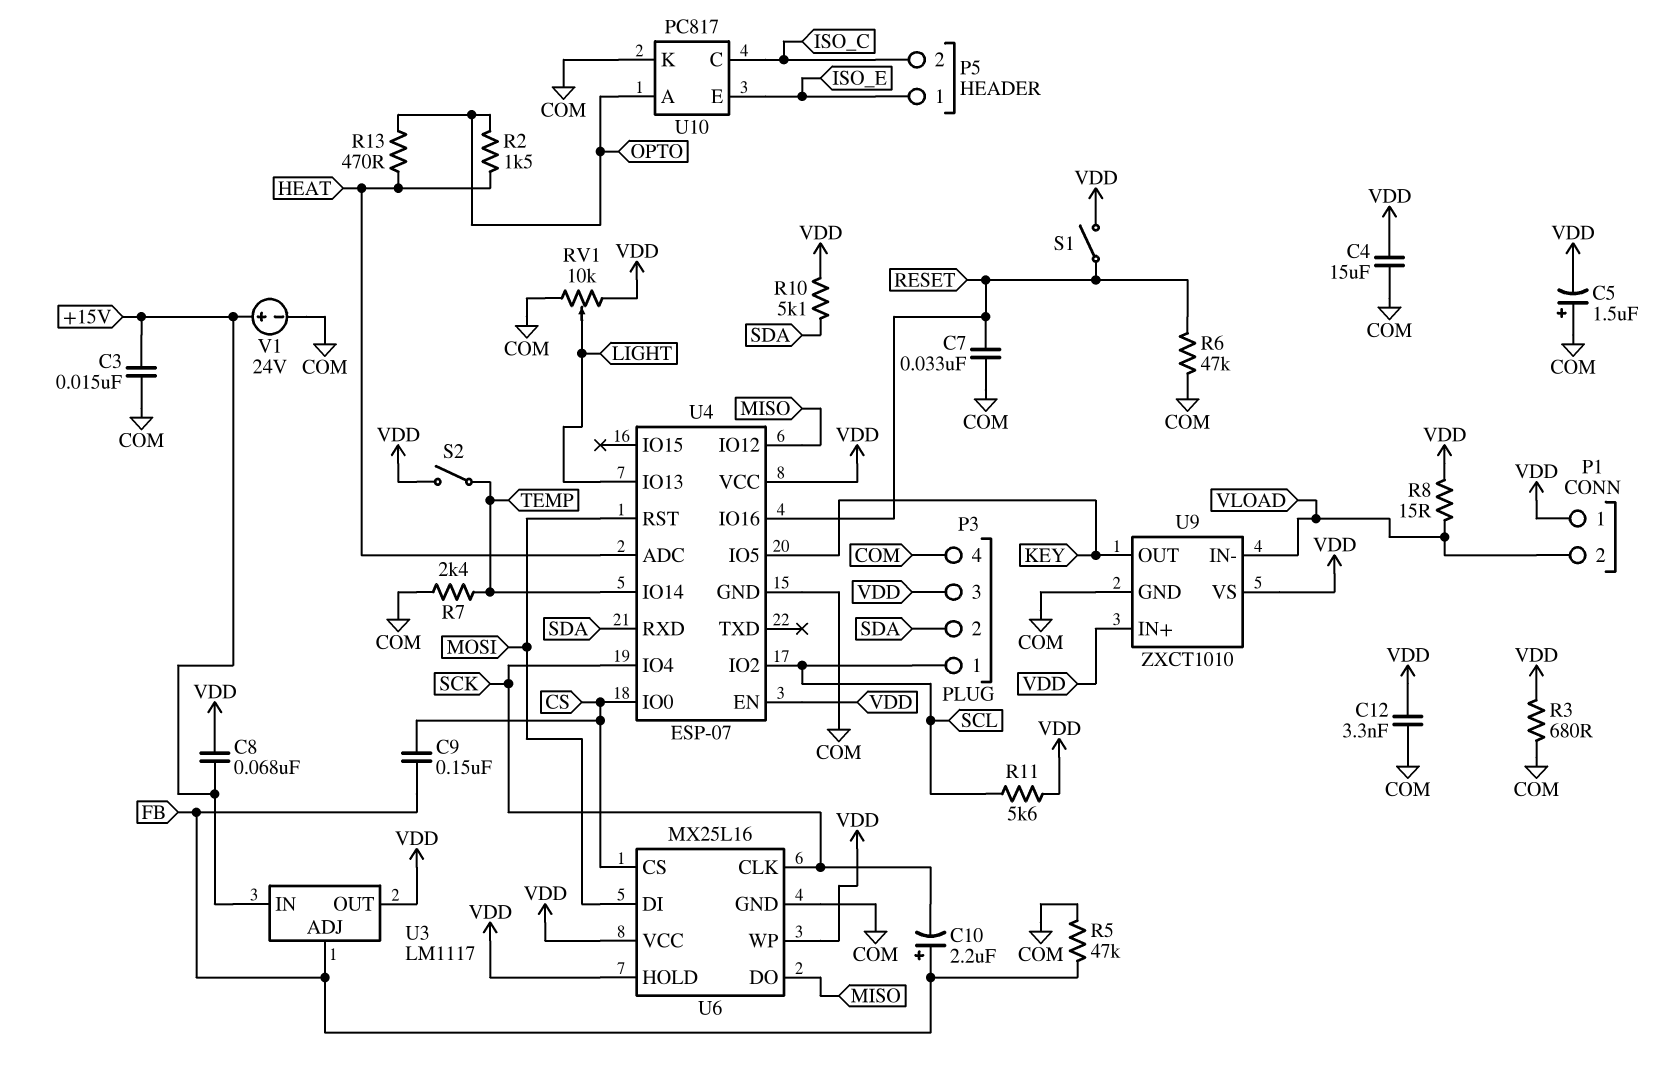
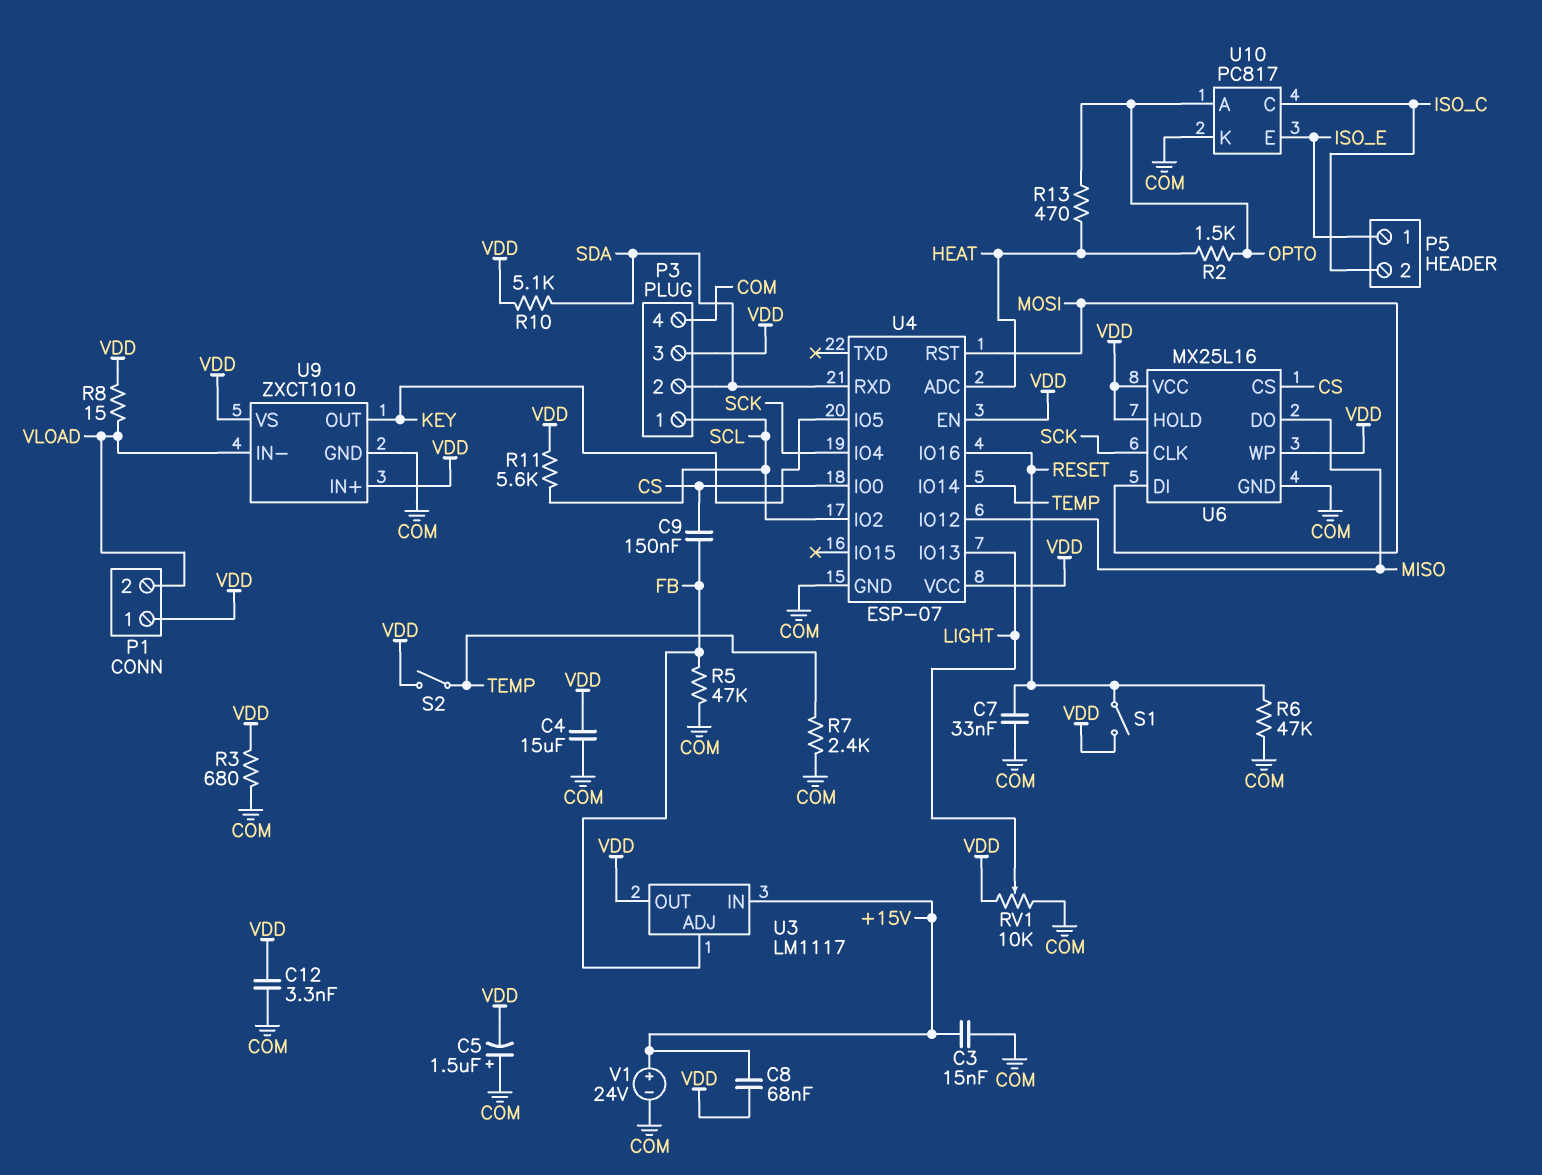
C10: 2.2uF (plus FB, minus SCK) -> none

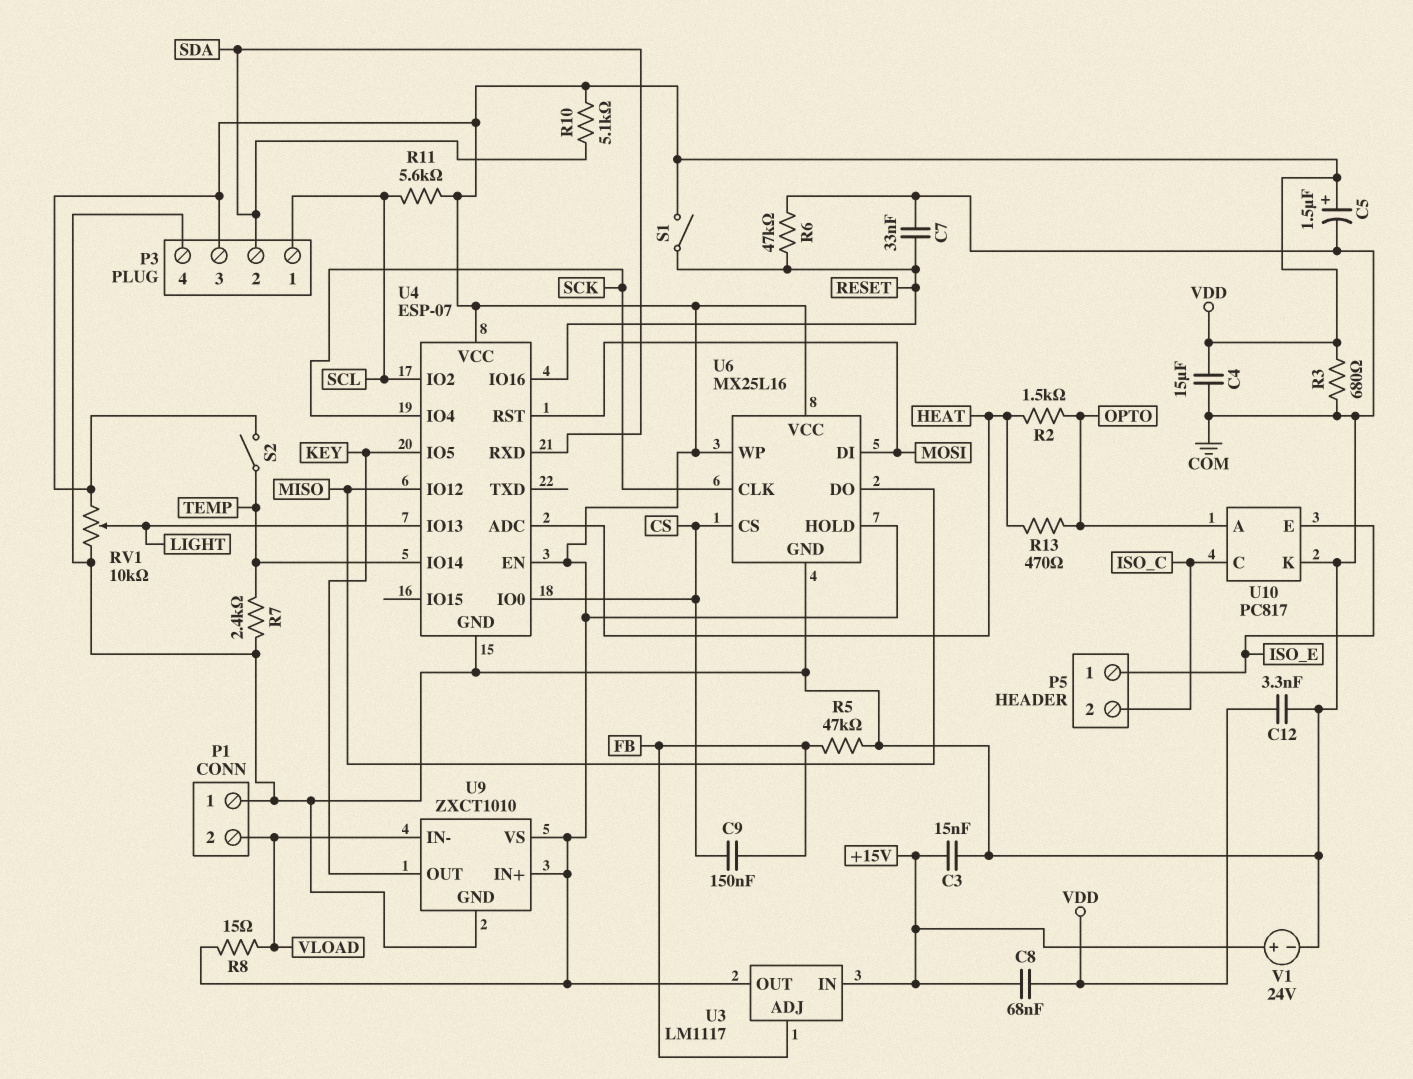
C5: 1.5uF (plus COM, minus VDD) -> 1.5uF (plus VDD, minus COM)
P1 pin 1: VDD -> COM

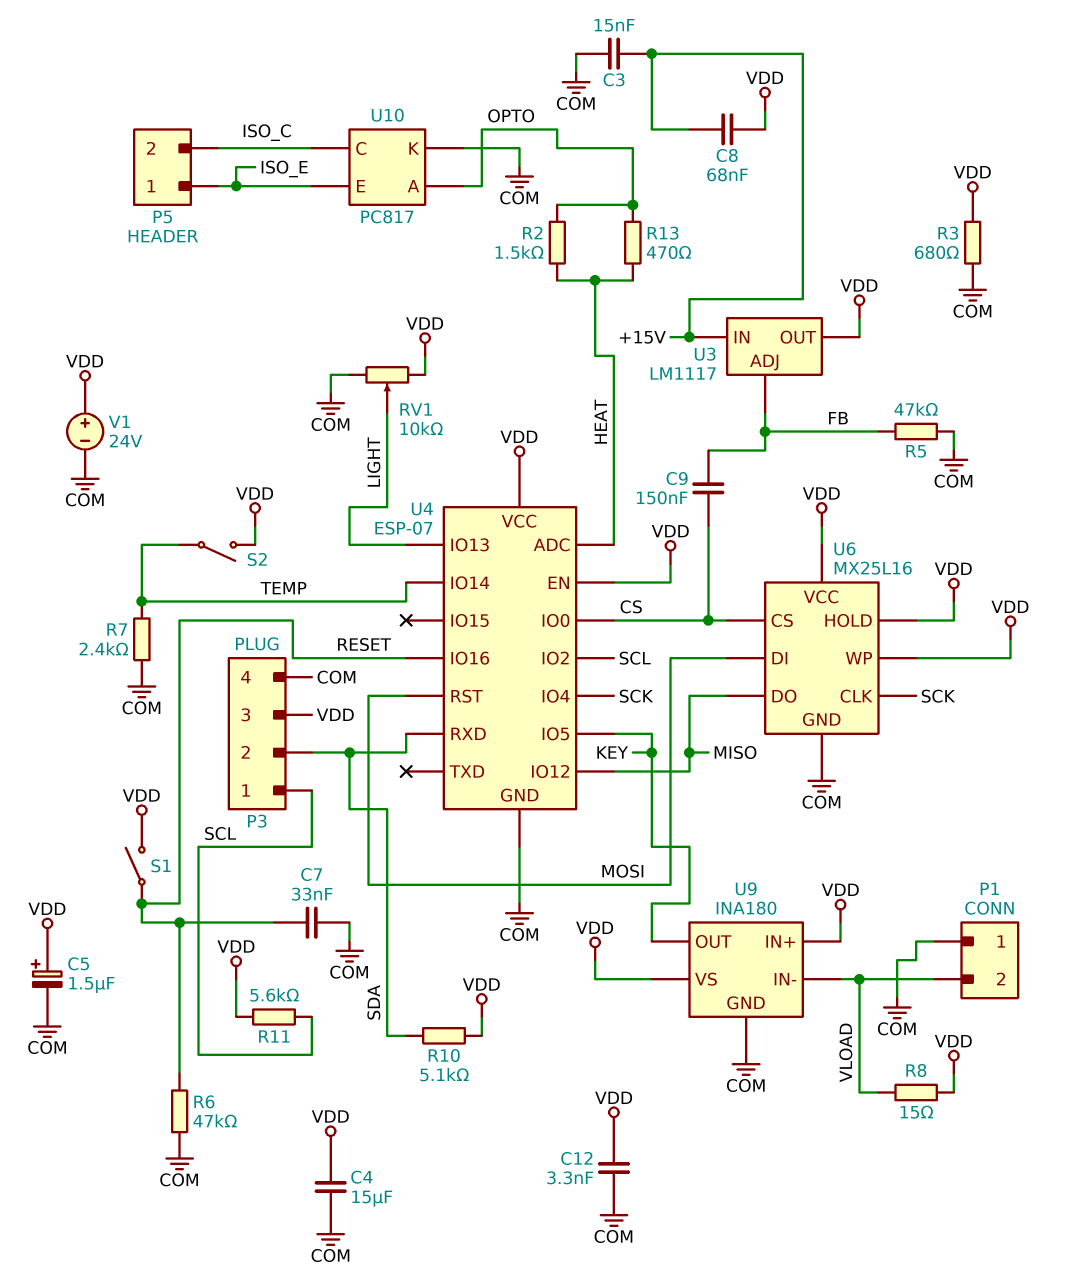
U9: ZXCT1010 -> INA180
V1: 24V (plus +15V, minus COM) -> 24V (plus VDD, minus COM)

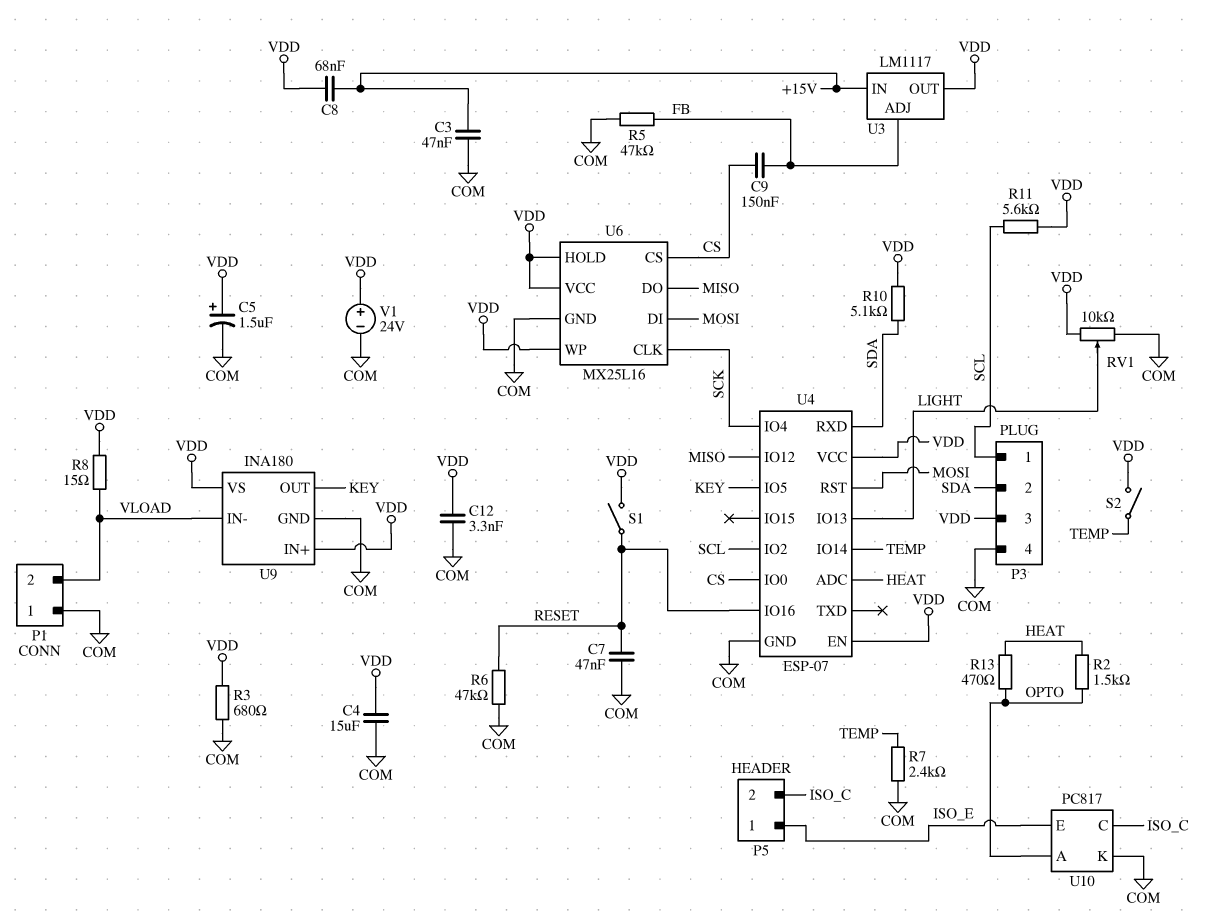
C3: 15nF (+15V, COM) -> 47nF (+15V, COM)
C7: 33nF (COM, RESET) -> 47nF (COM, RESET)

